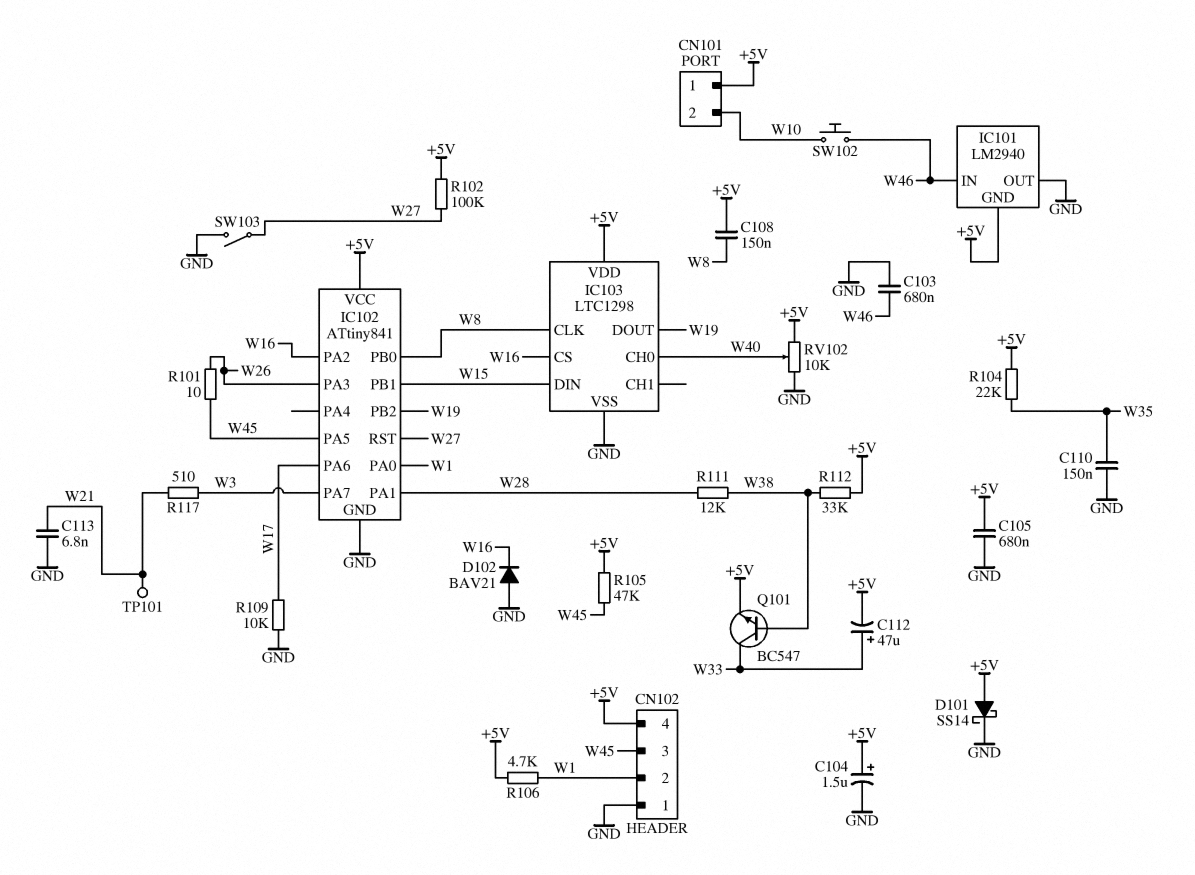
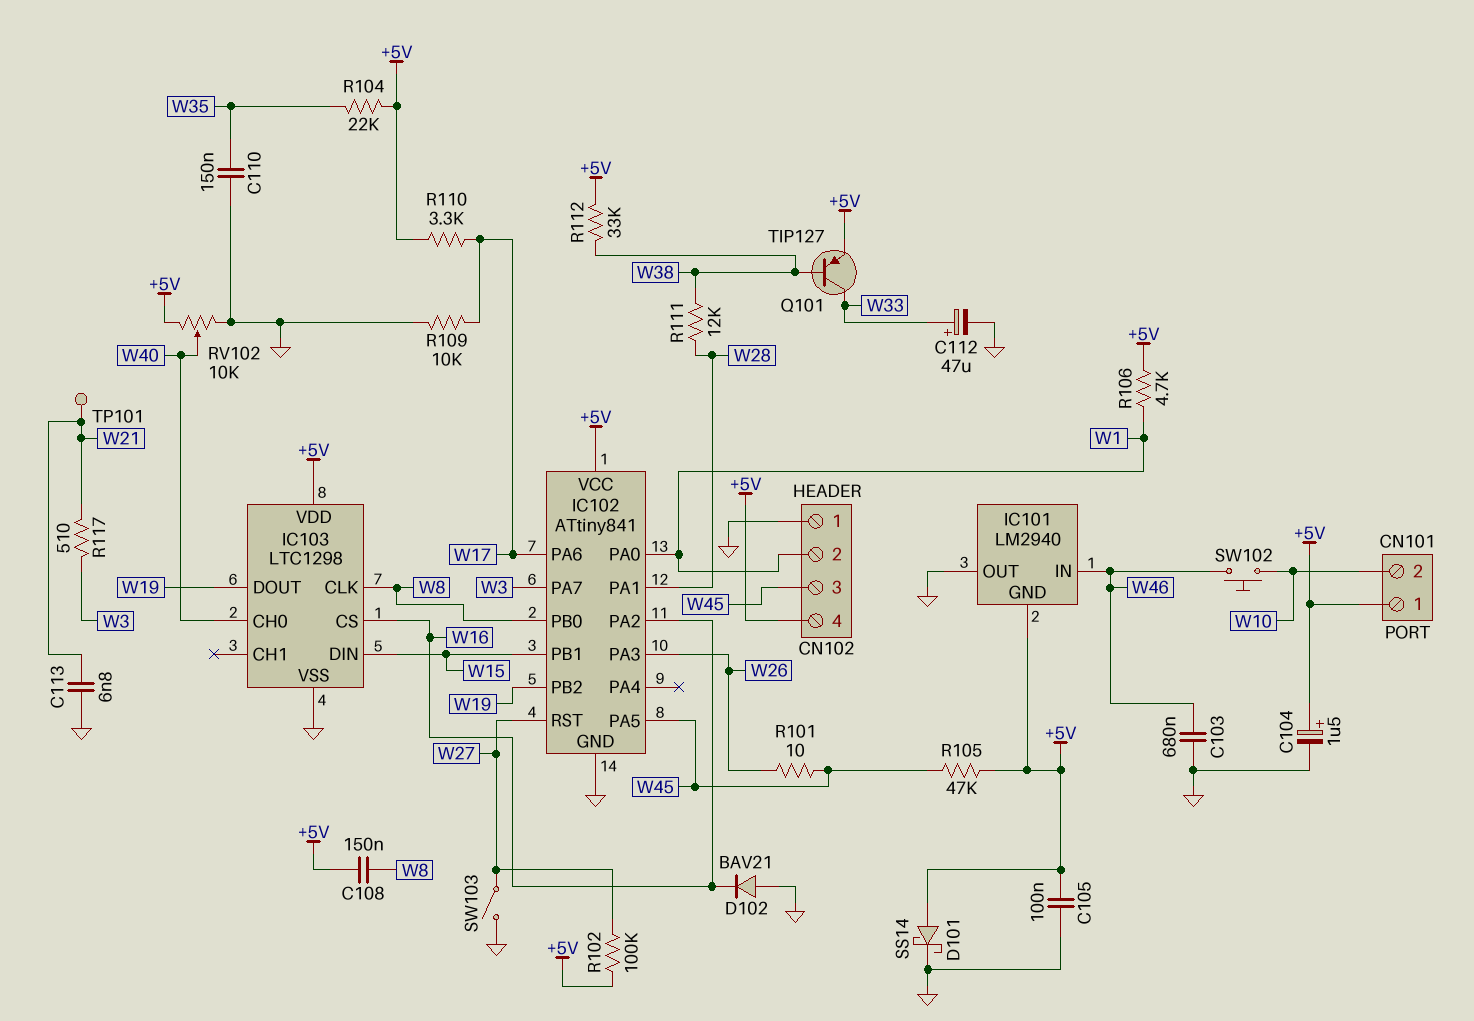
C105: 680nF (+5V, GND) -> 100nF (+5V, GND)
C112: 47uF (plus W33, minus +5V) -> 47uF (plus W33, minus GND)
Q101: NPN BC547 (B W38, C W33, E +5V) -> PNP TIP127 (B W38, C W33, E +5V)
R110: none -> 3.3k (+5V, W17)

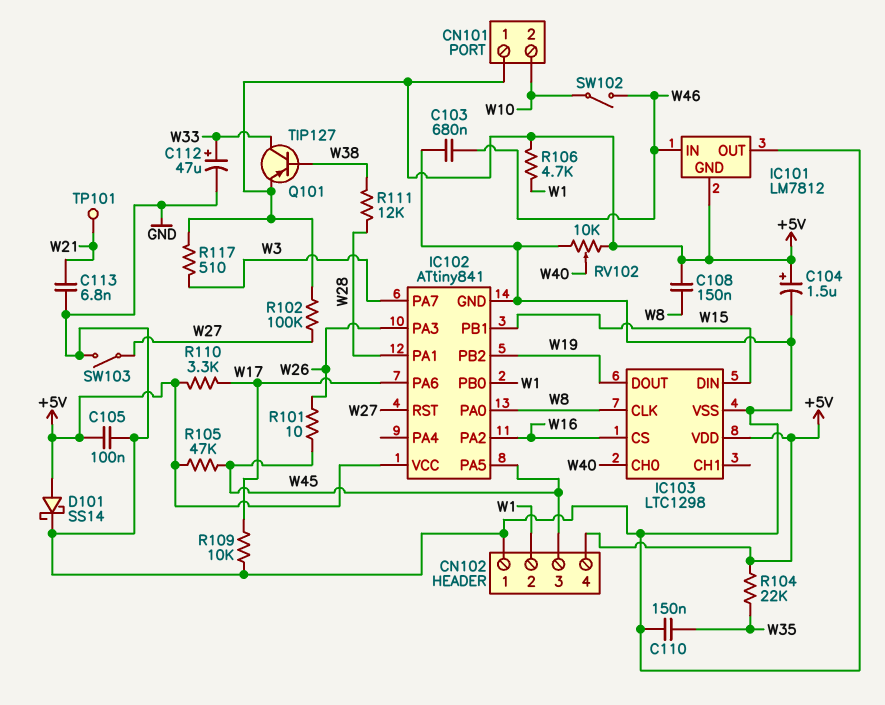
D102: diode BAV21 (A GND, K W16) -> none
IC101: LM2940 -> LM7812
IC102 pin PA0: W1 -> W8
IC102 pin PB0: W8 -> W1
R112: 33k (+5V, W38) -> none
R117: 510 (W3, W21) -> 510 (+5V, W3)
SW102: button (W10, W46) -> switch (W10, W46)

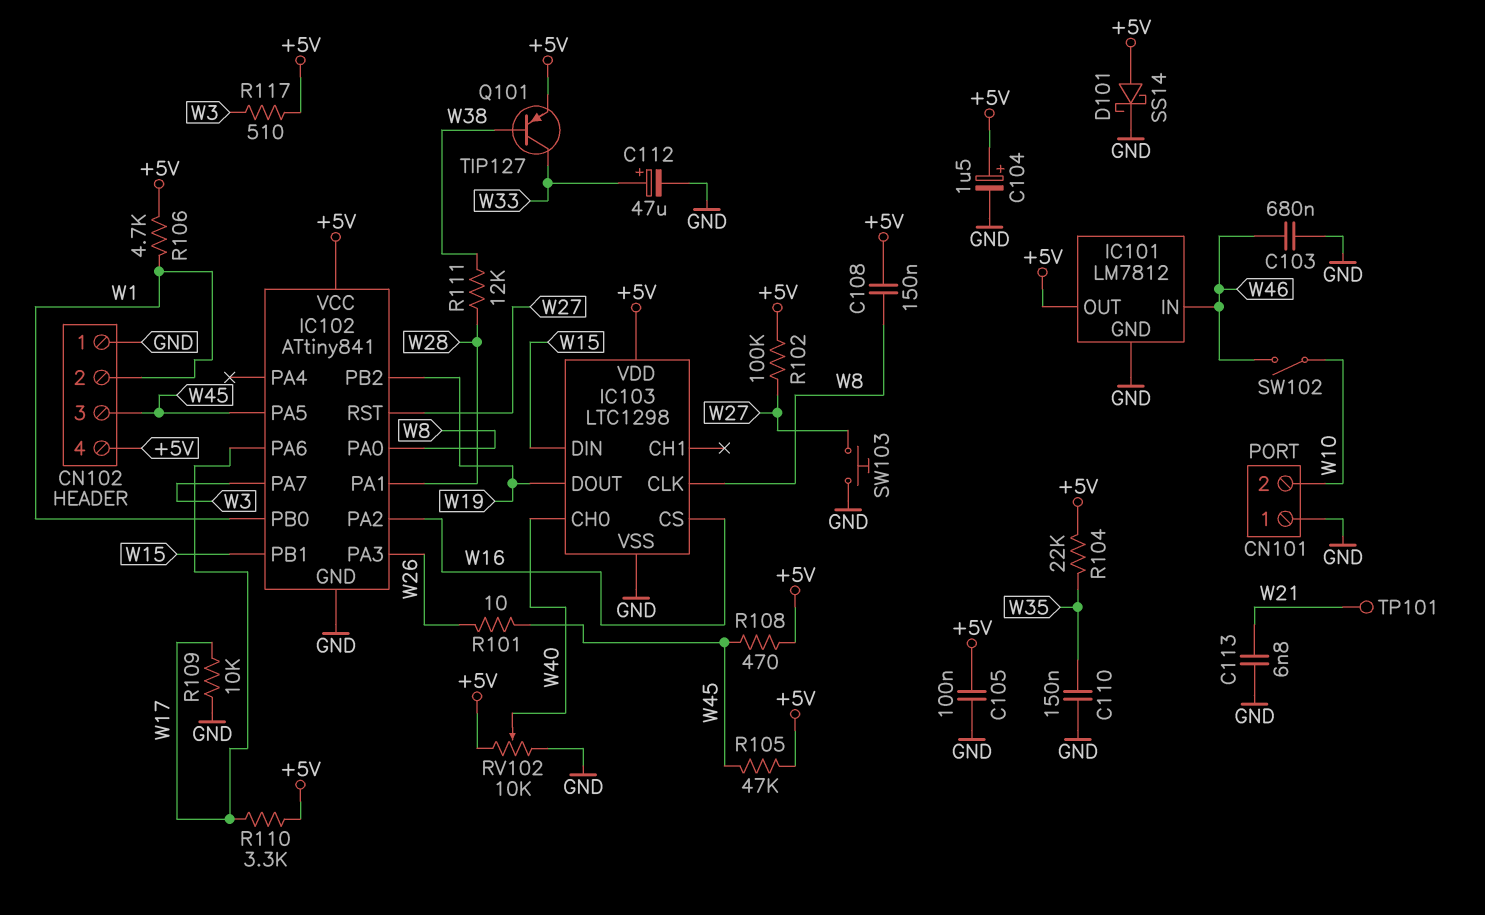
CN101 pin 1: +5V -> GND
IC101 pin GND: +5V -> GND
IC101 pin OUT: GND -> +5V
R108: none -> 470 (+5V, W45)
SW103: switch (GND, W27) -> button (GND, W27)

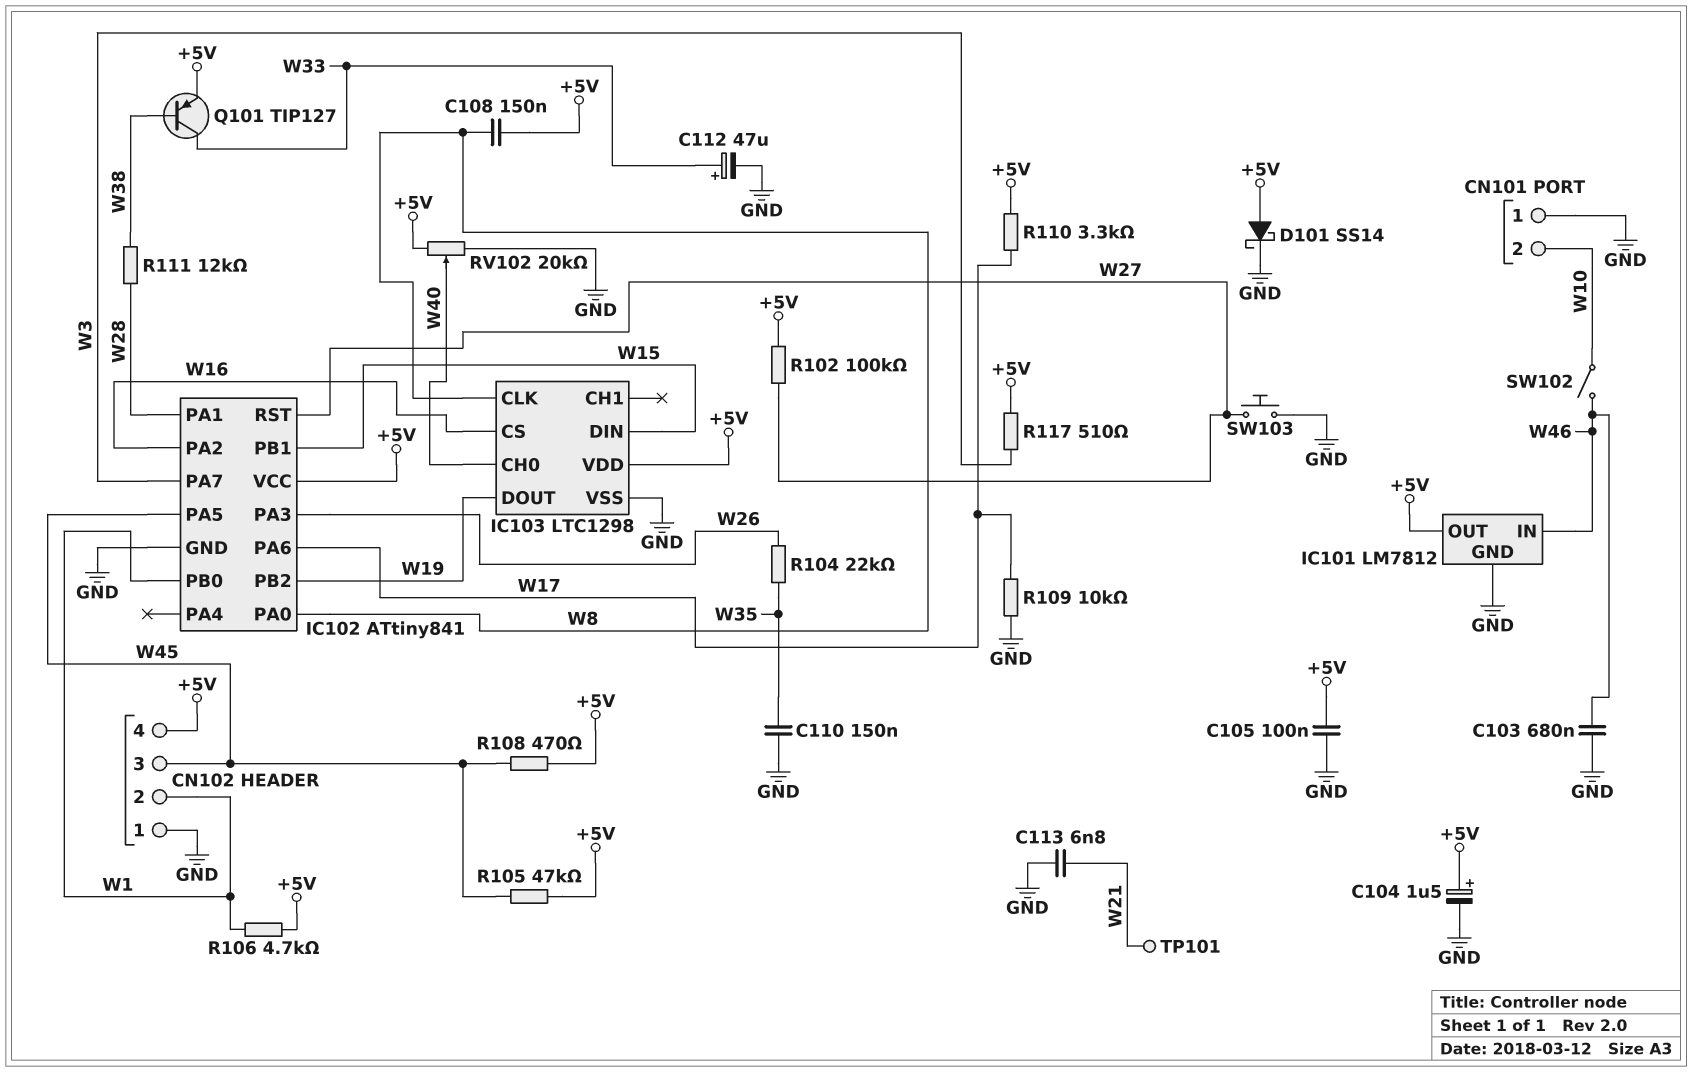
R101: 10 (W26, W45) -> none
R104: 22k (+5V, W35) -> 22k (W26, W35)
RV102: 10k (+5V, GND, wiper W40) -> 20k (+5V, GND, wiper W40)

